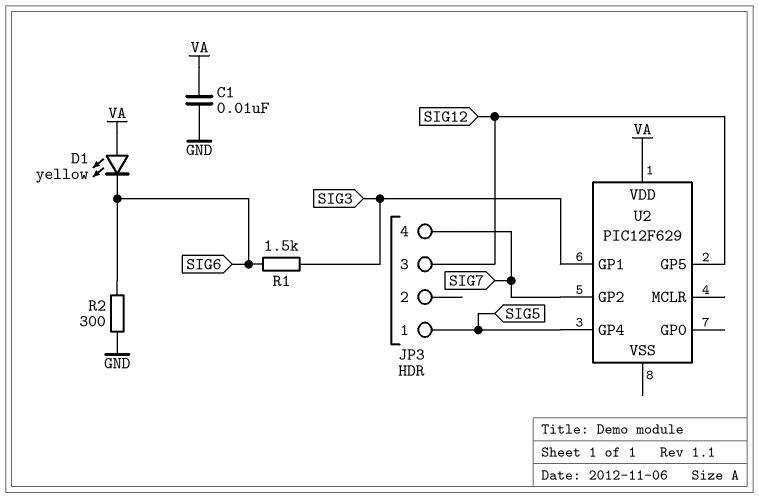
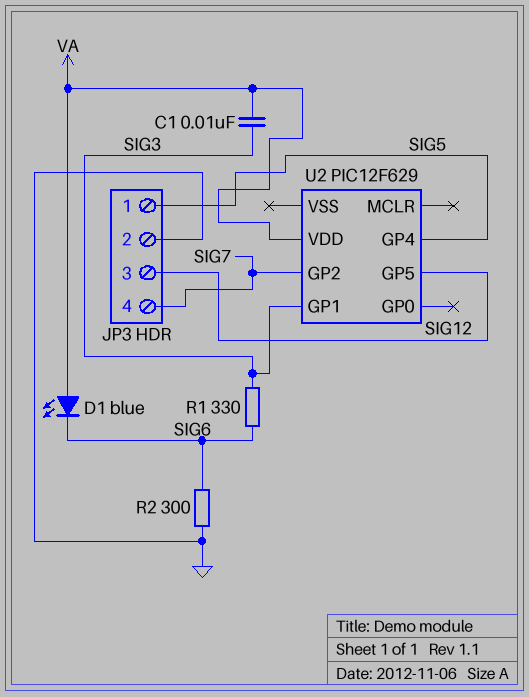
C1: 10nF (GND, VA) -> 10nF (SIG3, VA)
D1: LED yellow (A VA, K SIG6) -> LED blue (A VA, K SIG6)
JP3 pin 2: none -> GND
R1: 1.5k (SIG3, SIG6) -> 330 (SIG3, SIG6)

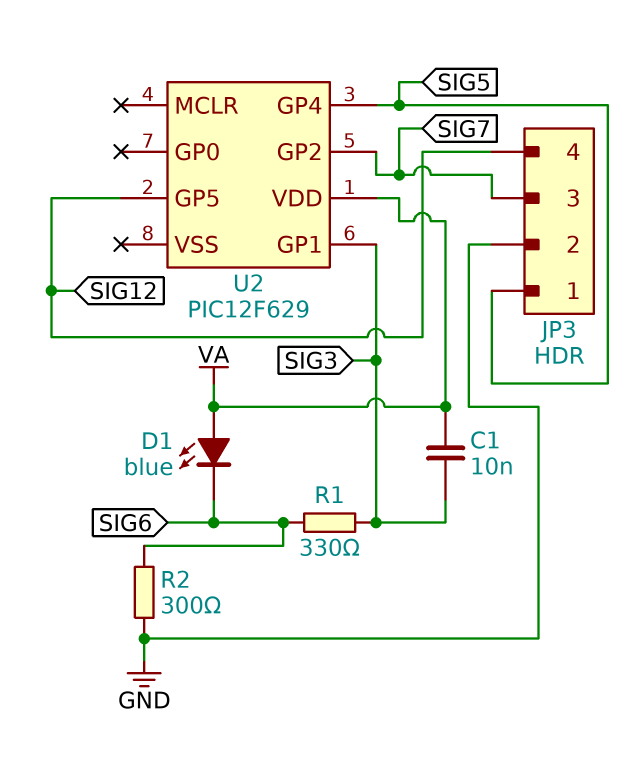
JP3 pin 3: SIG12 -> SIG7
JP3 pin 4: SIG7 -> SIG12

